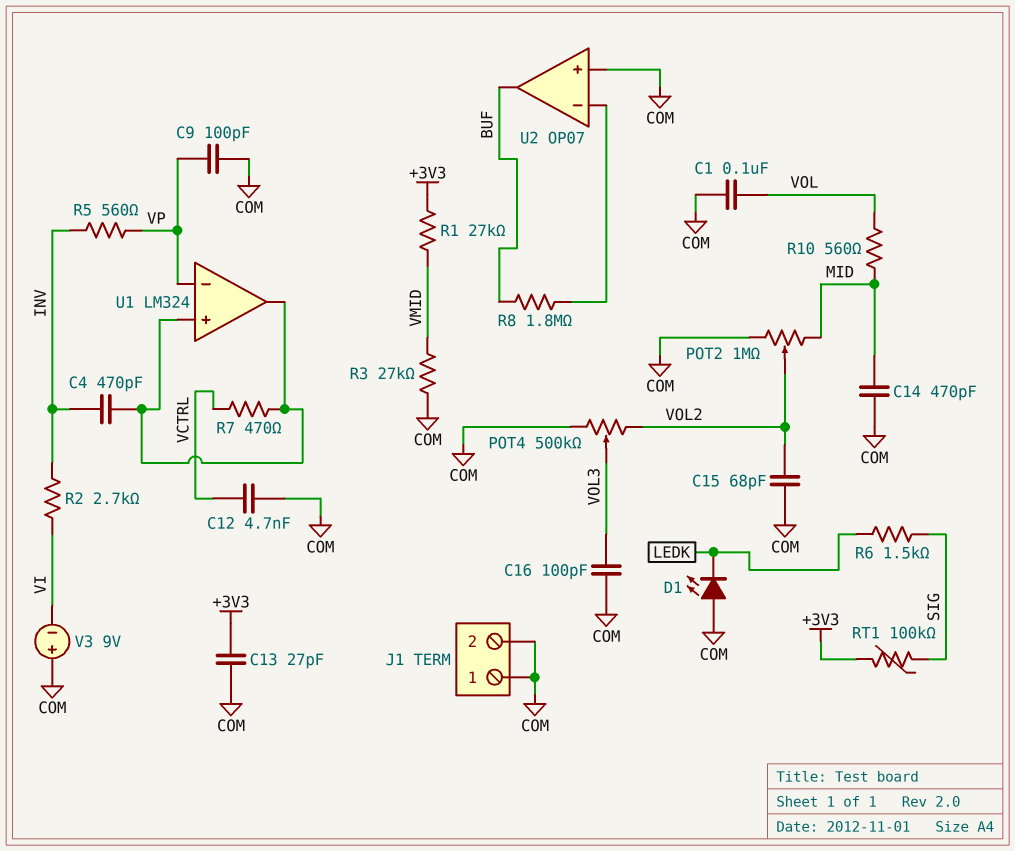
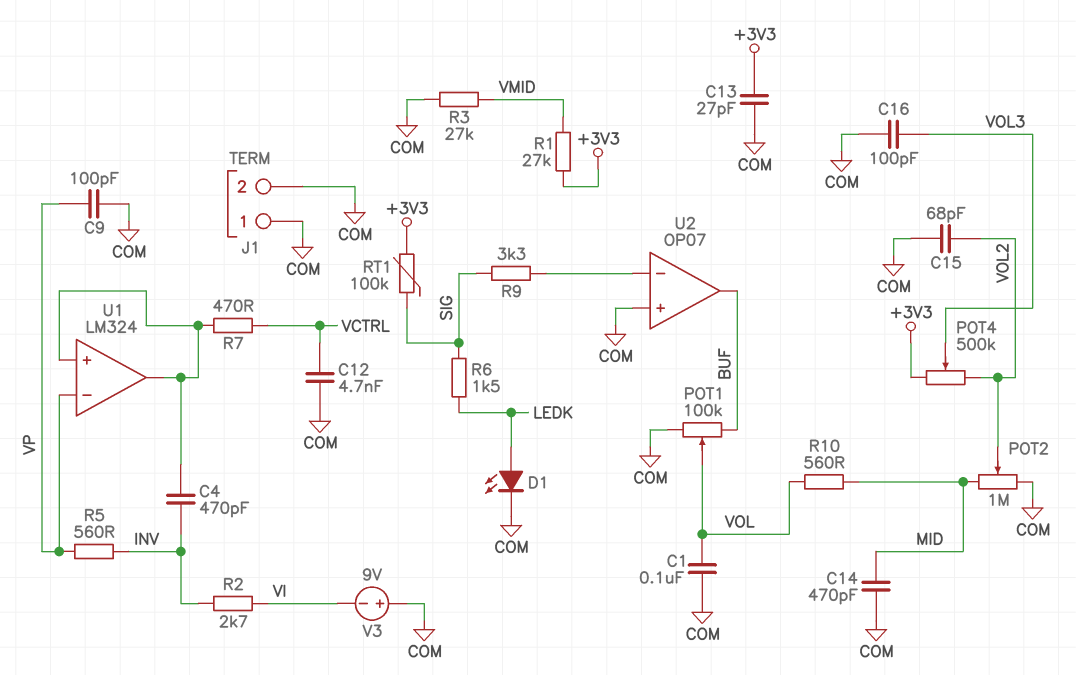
D1: LED (A COM, K LEDK) -> LED (A LEDK, K COM)
POT1: none -> 100k (BUF, COM, wiper VOL)
POT4: 500k (COM, VOL2, wiper VOL3) -> 500k (+3V3, VOL2, wiper VOL3)
R8: 1.8M (BUF, U2/in-) -> none
R9: none -> 3.3k (SIG, U2/in-)

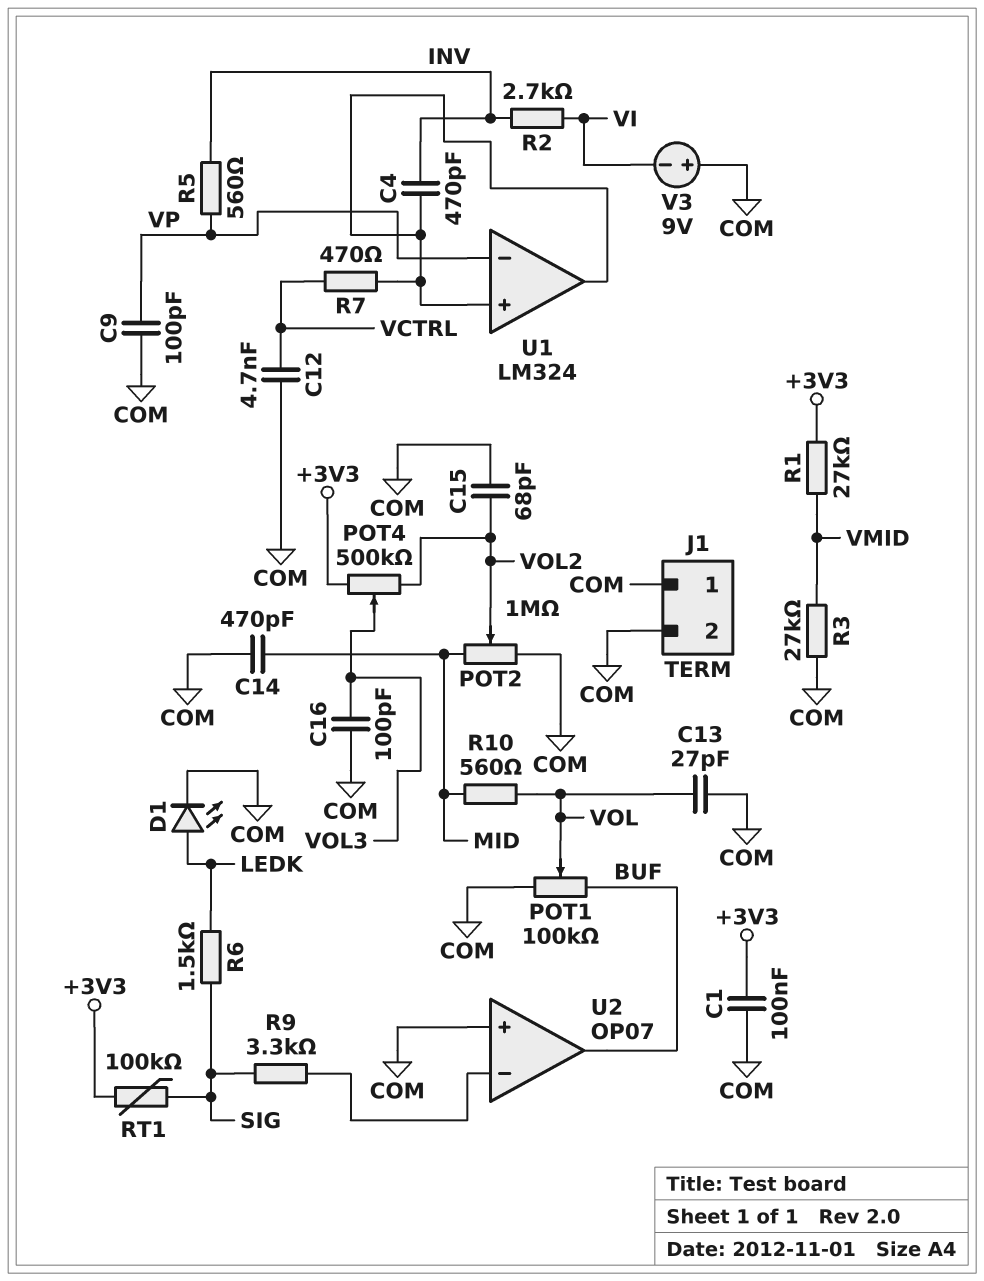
C1: 100nF (COM, VOL) -> 100nF (+3V3, COM)
C13: 27pF (+3V3, COM) -> 27pF (COM, VOL)

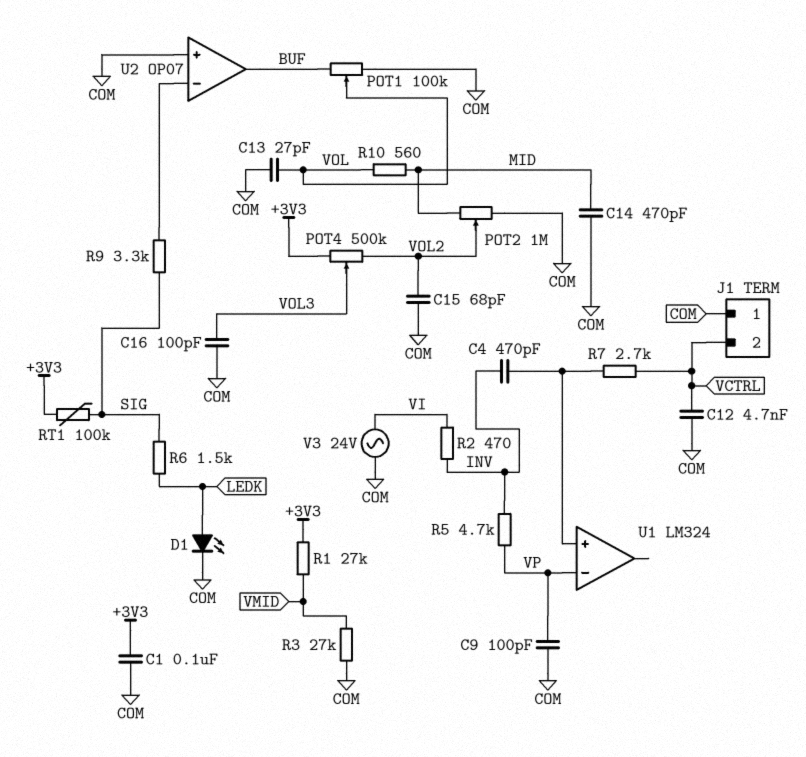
J1 pin 2: COM -> VCTRL
R2: 2.7k (INV, VI) -> 470 (INV, VI)
R5: 560 (INV, VP) -> 4.7k (INV, VP)
R7: 470 (U1/in+, VCTRL) -> 2.7k (U1/in+, VCTRL)
U1 pin out: U1/in+ -> none
V3: 9V (plus COM, minus VI) -> AC 24V (COM, VI)

